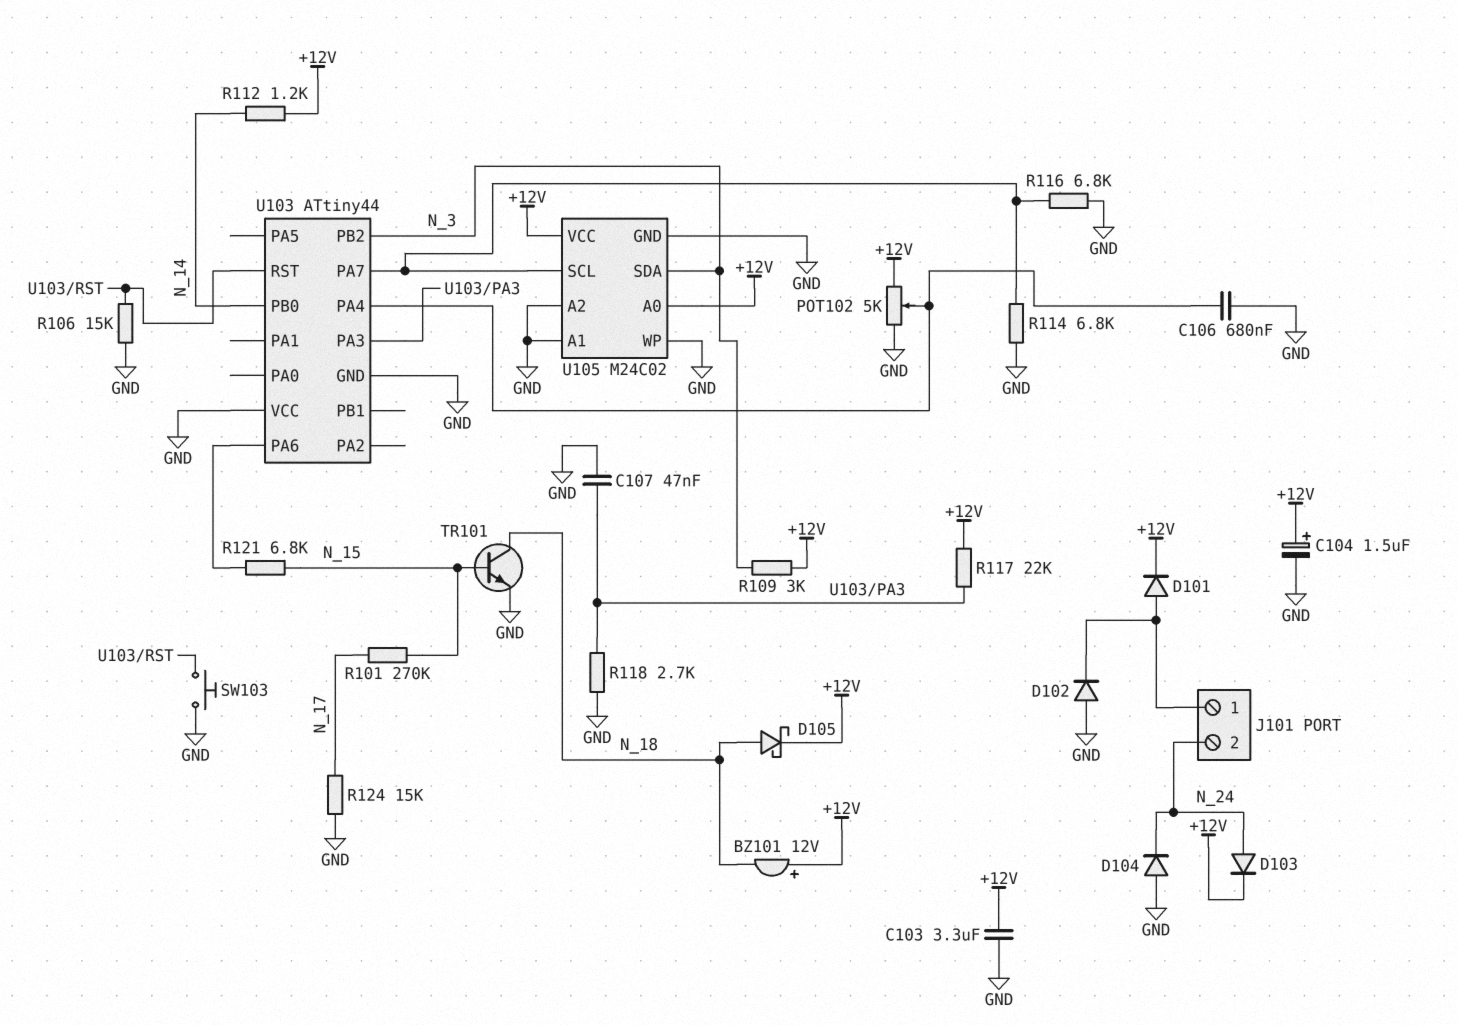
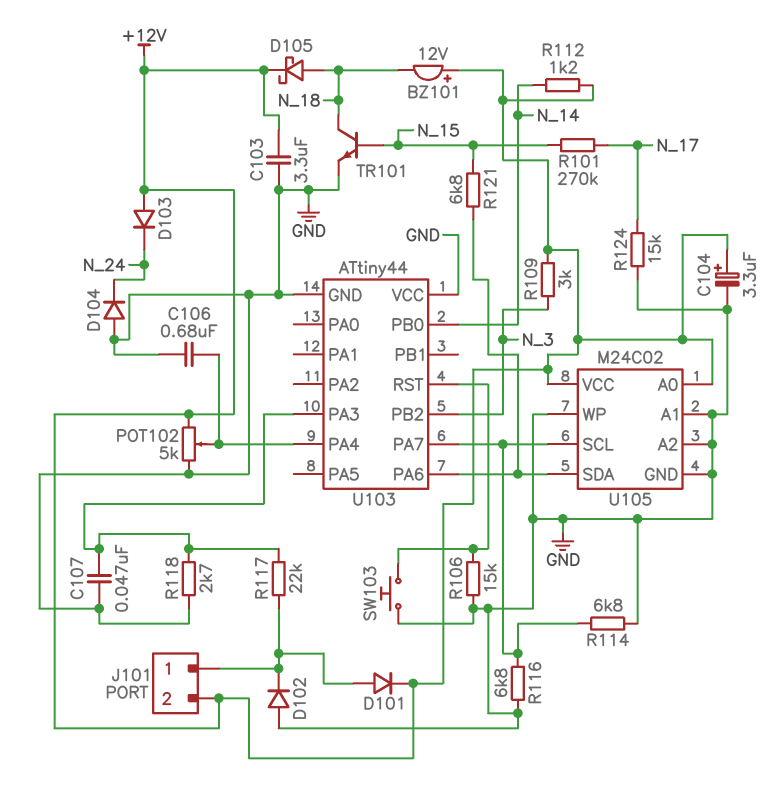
C104: 1.5uF (plus +12V, minus GND) -> 3.3uF (plus +12V, minus GND)
D103: diode (A N_24, K +12V) -> diode (A +12V, K N_24)
J101 pin 2: N_24 -> +12V
R117: 22k (+12V, U103/PA3) -> 22k (J101/1, U103/PA3)
U105 pin SDA: N_3 -> U103/PA6

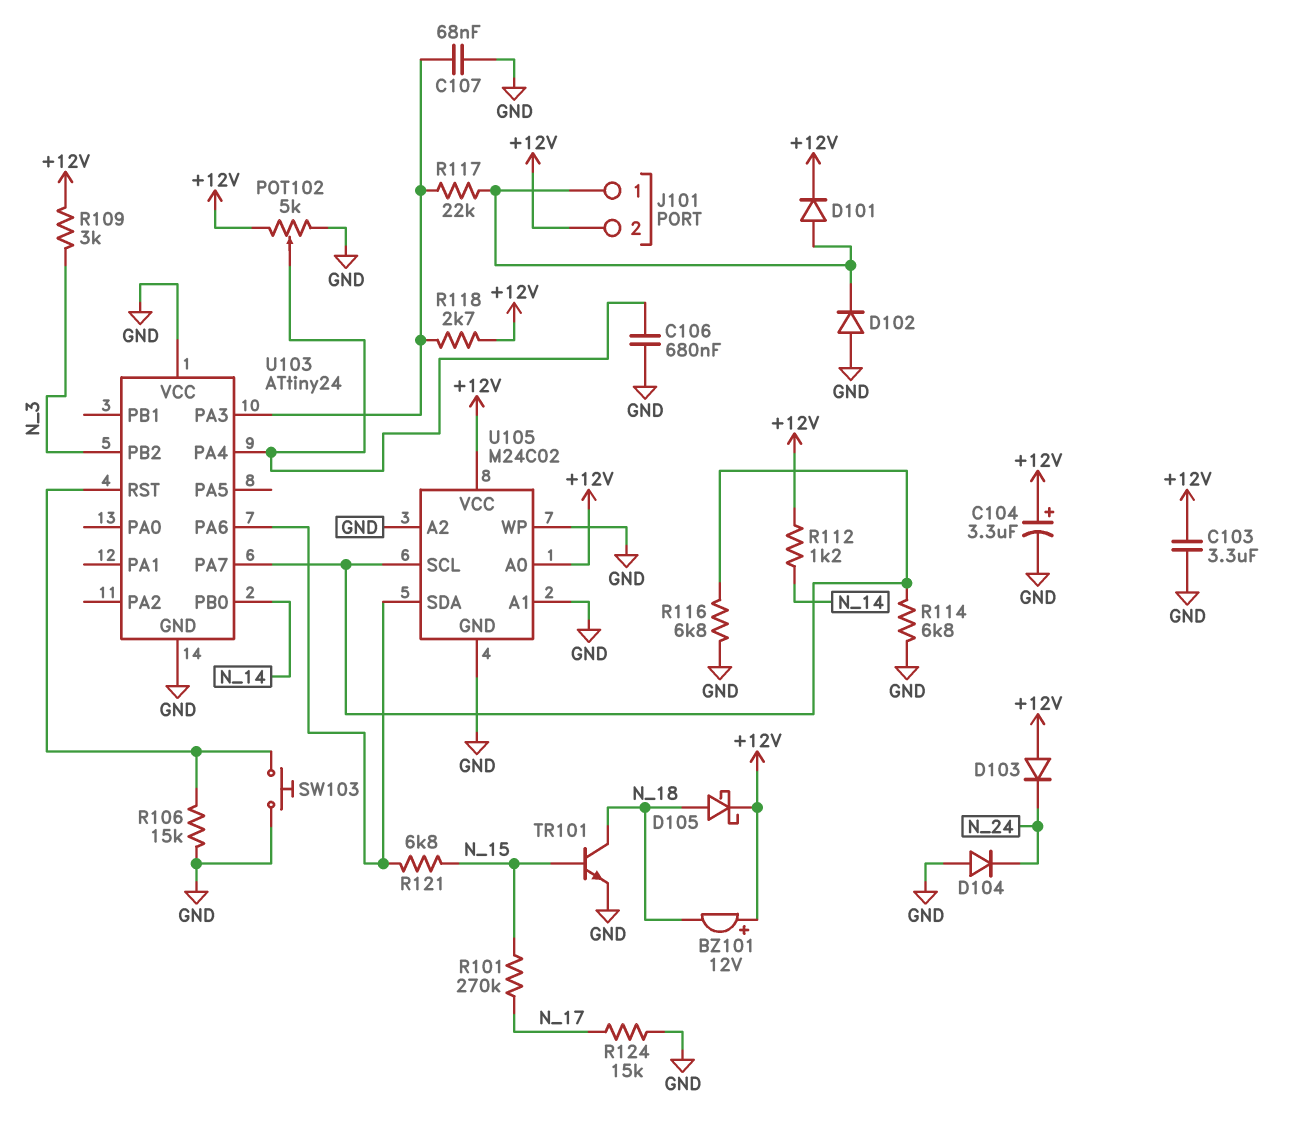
C107: 47nF (GND, U103/PA3) -> 68nF (GND, U103/PA3)
R118: 2.7k (GND, U103/PA3) -> 2.7k (+12V, U103/PA3)
U103: ATtiny44 -> ATtiny24

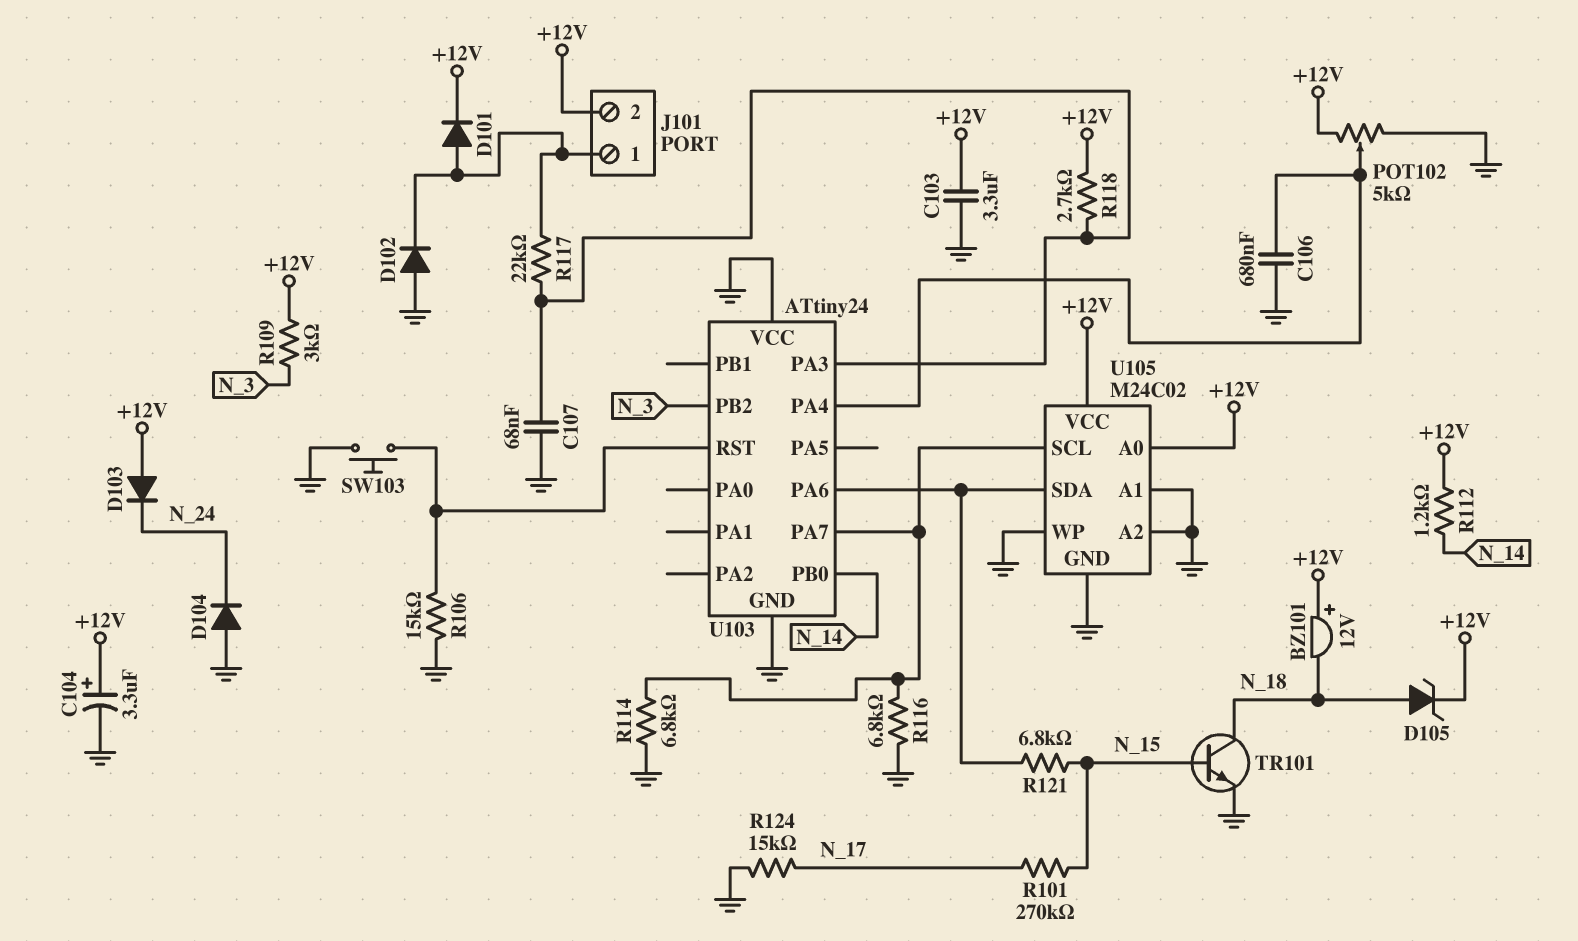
D105: schottky (A N_18, K +12V) -> zener (A N_18, K +12V)

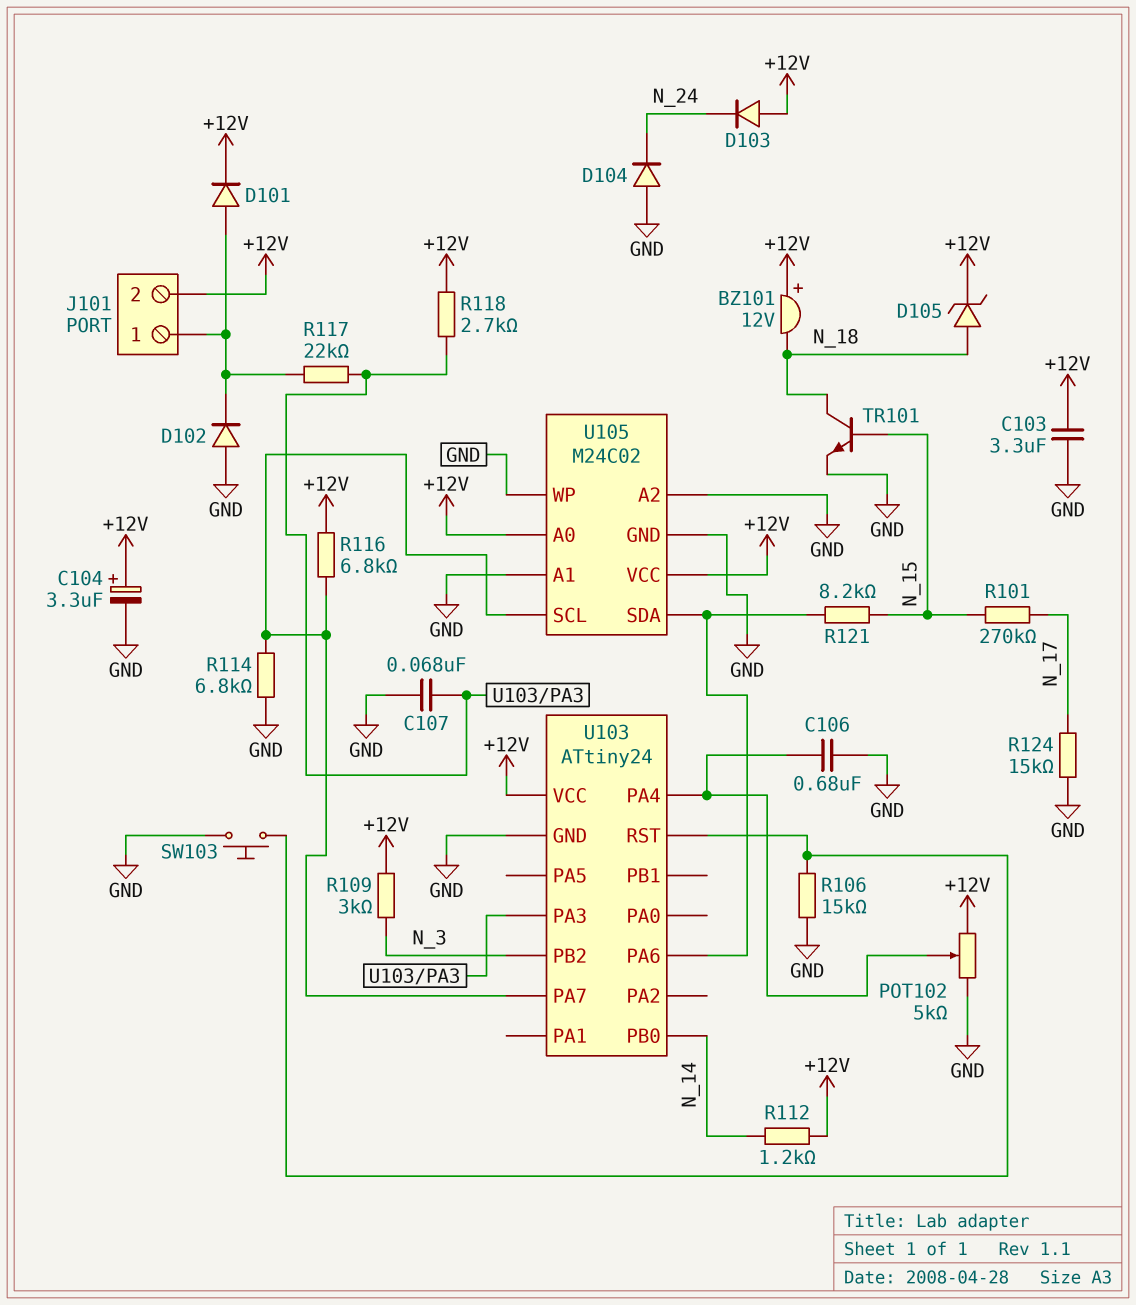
R116: 6.8k (GND, U103/PA7) -> 6.8k (+12V, U103/PA7)
R121: 6.8k (N_15, U103/PA6) -> 8.2k (N_15, U103/PA6)
U103 pin VCC: GND -> +12V

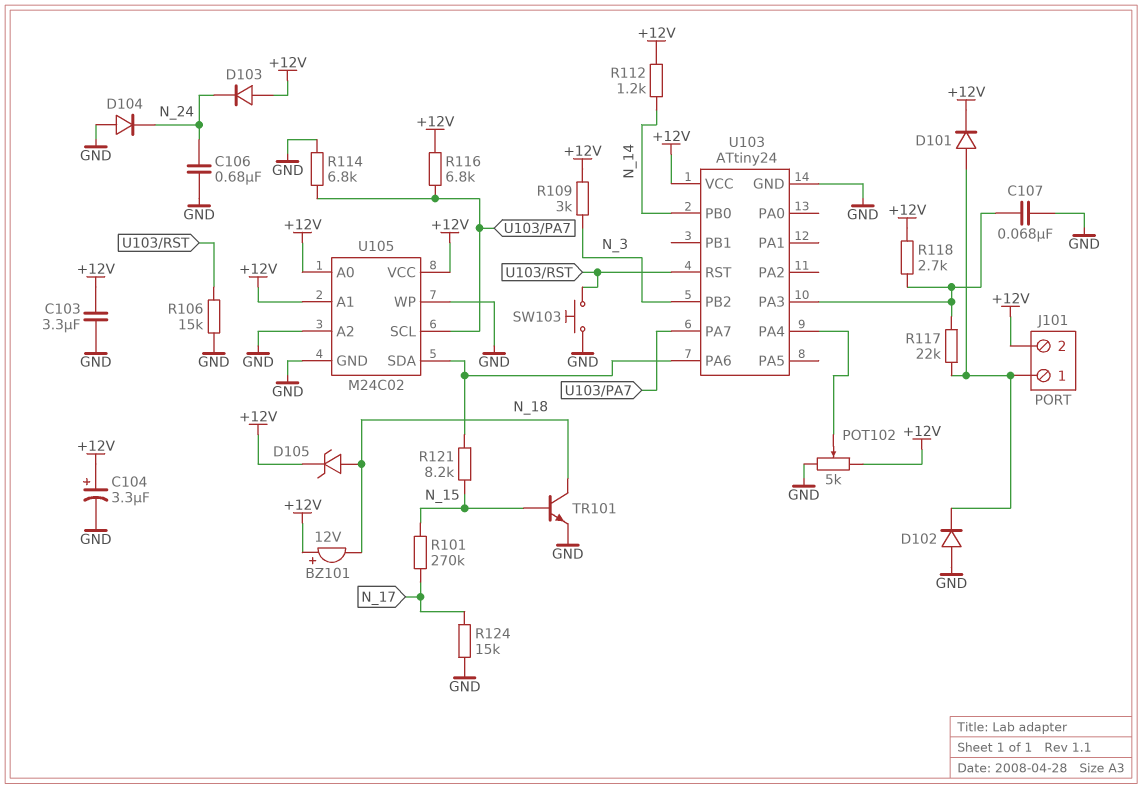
C106: 680nF (GND, U103/PA4) -> 680nF (GND, N_24)
U105 pin A1: GND -> +12V

